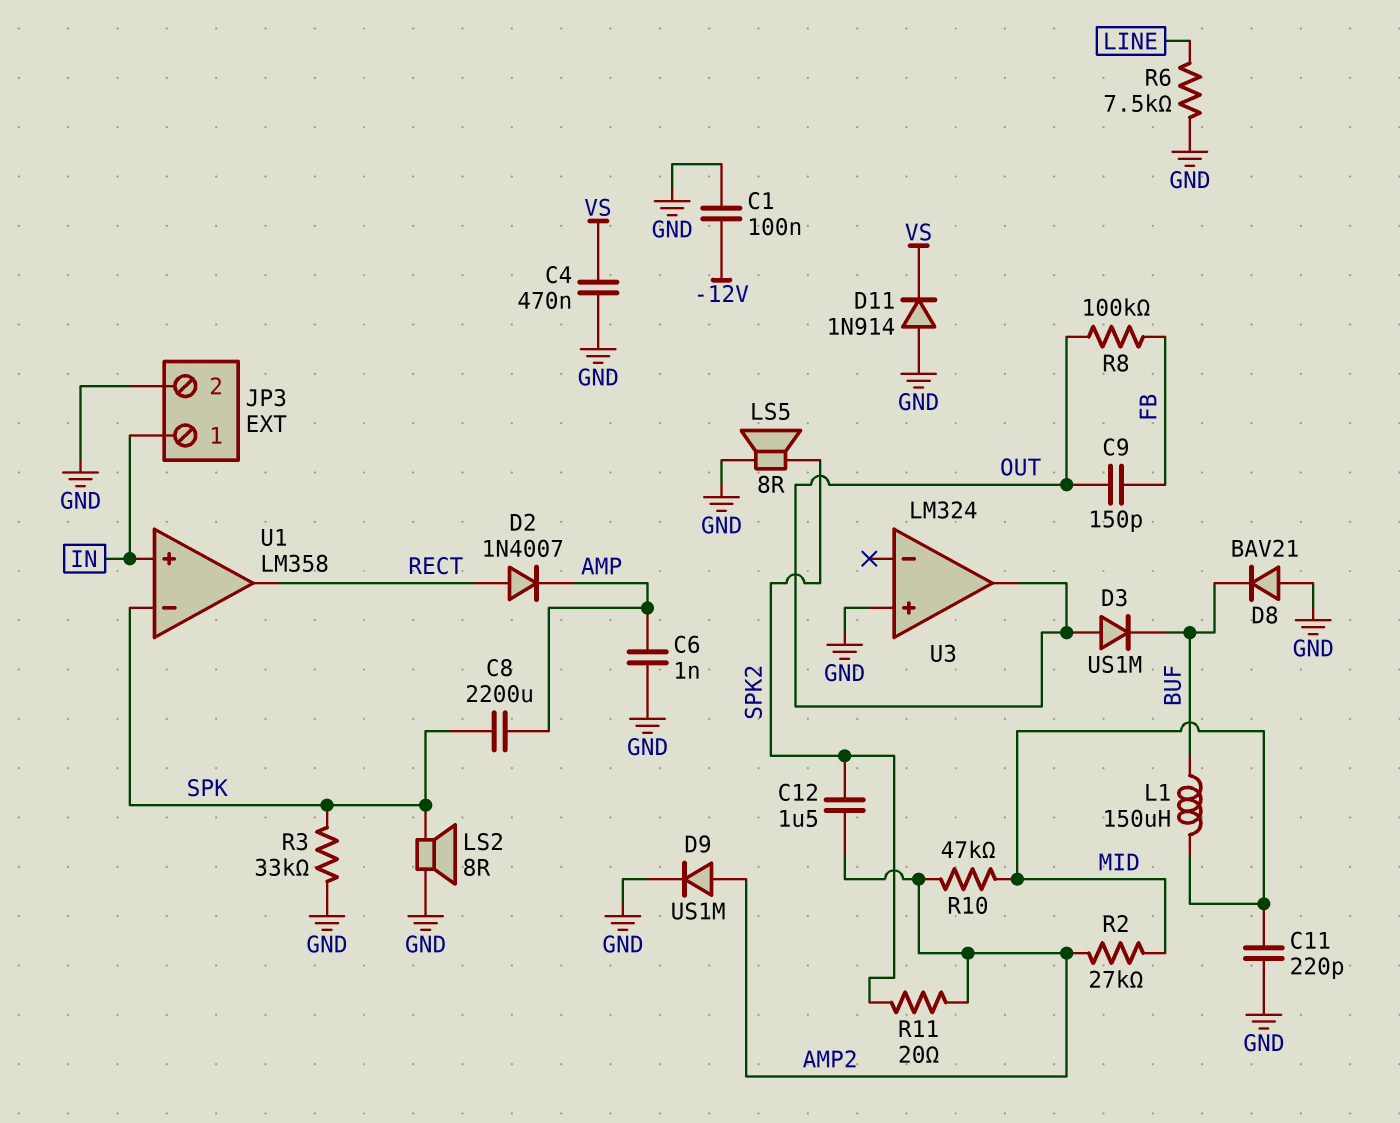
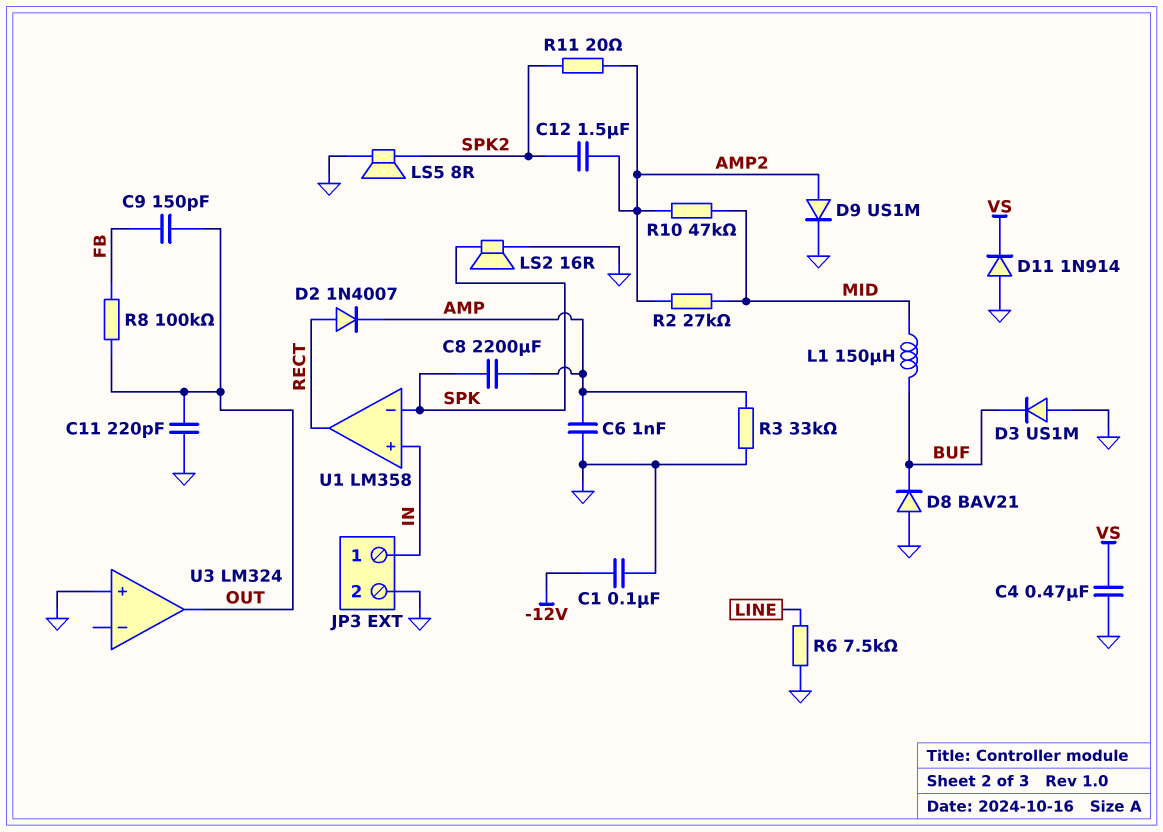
C11: 220pF (GND, MID) -> 220pF (GND, OUT)
D3: diode US1M (A OUT, K BUF) -> diode US1M (A GND, K BUF)
LS2: speaker 8R (GND, SPK) -> speaker 16R (GND, SPK)
R3: 33k (GND, SPK) -> 33k (AMP, GND)

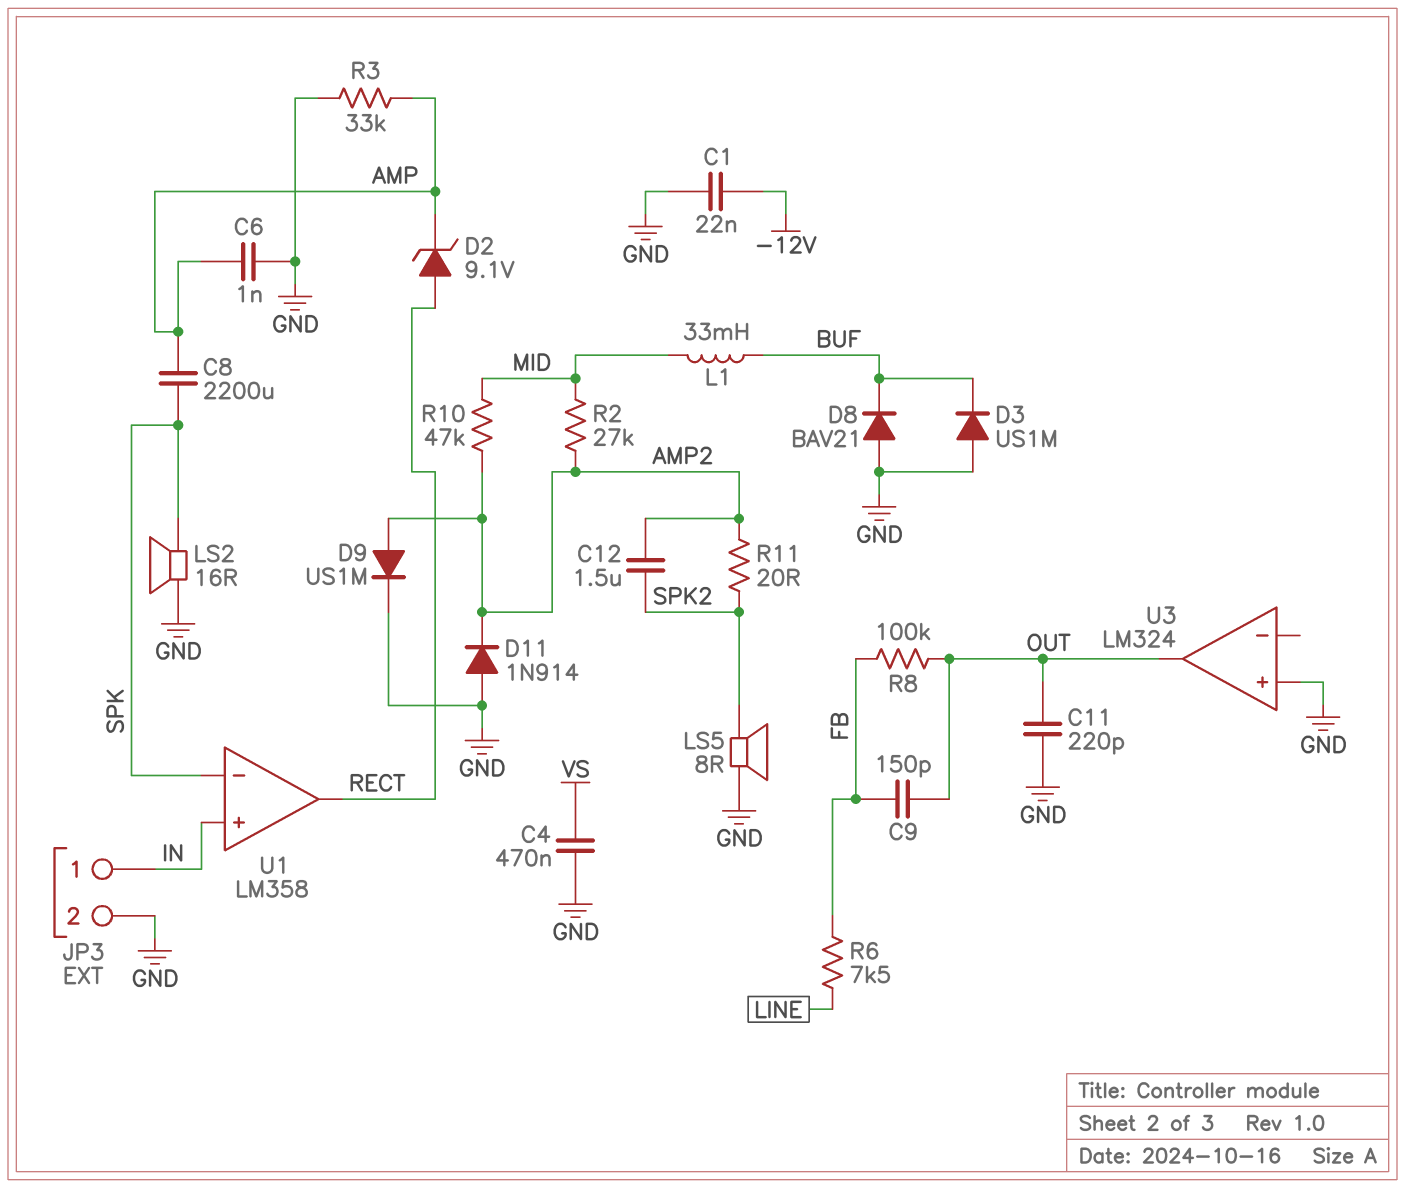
C1: 100nF (-12V, GND) -> 22nF (-12V, GND)
D2: diode 1N4007 (A RECT, K AMP) -> zener 9.1V (A RECT, K AMP)
D11: diode 1N914 (A GND, K VS) -> diode 1N914 (A GND, K AMP2)
L1: 150uH (BUF, MID) -> 33mH (BUF, MID)
R6: 7.5k (GND, LINE) -> 7.5k (FB, LINE)

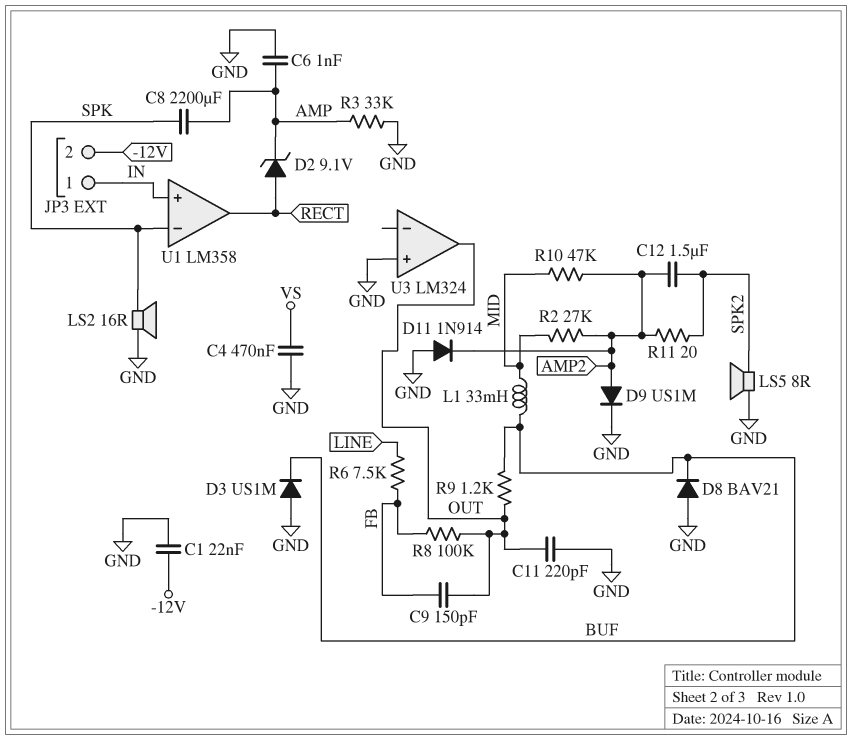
JP3 pin 2: GND -> -12V
R9: none -> 1.2k (BUF, OUT)

